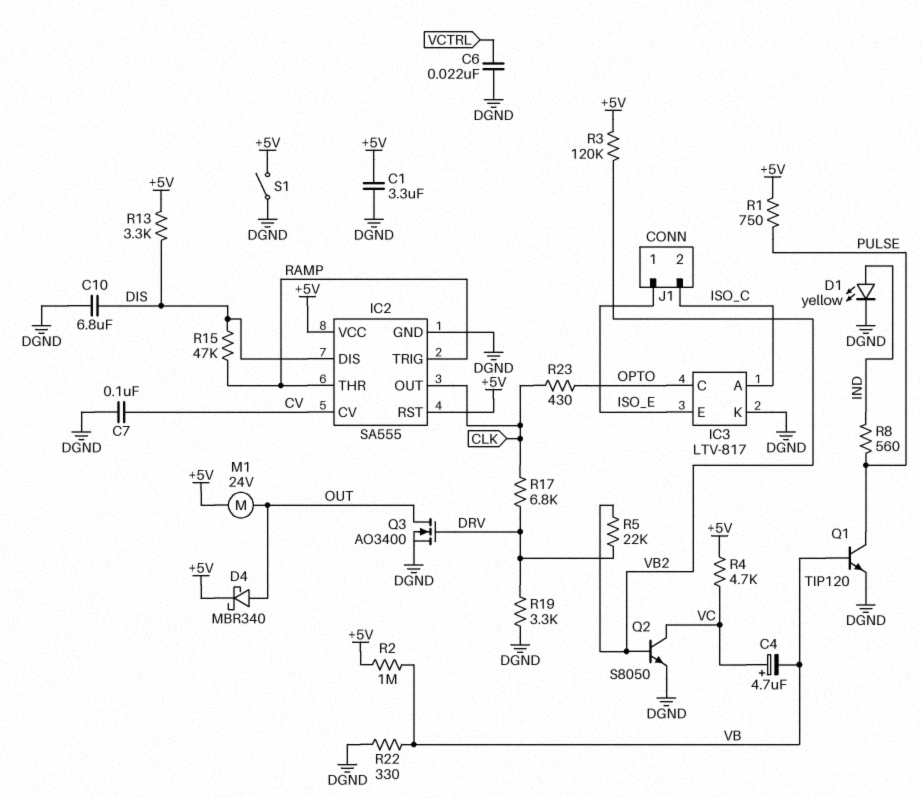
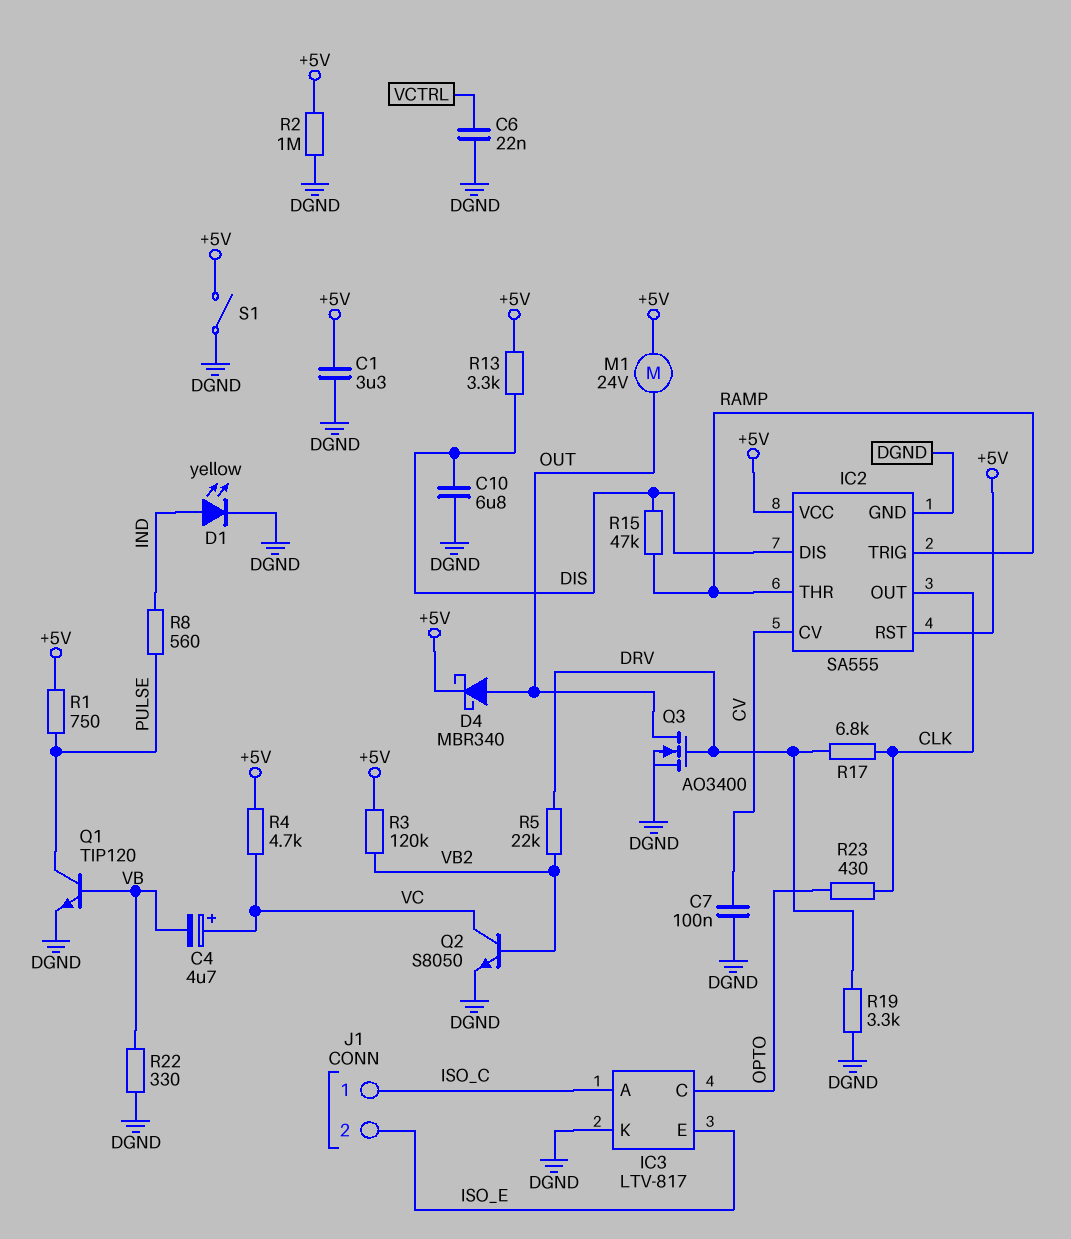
J1 pin 1: ISO_E -> ISO_C
J1 pin 2: ISO_C -> ISO_E
R2: 1M (+5V, VB) -> 1M (+5V, DGND)

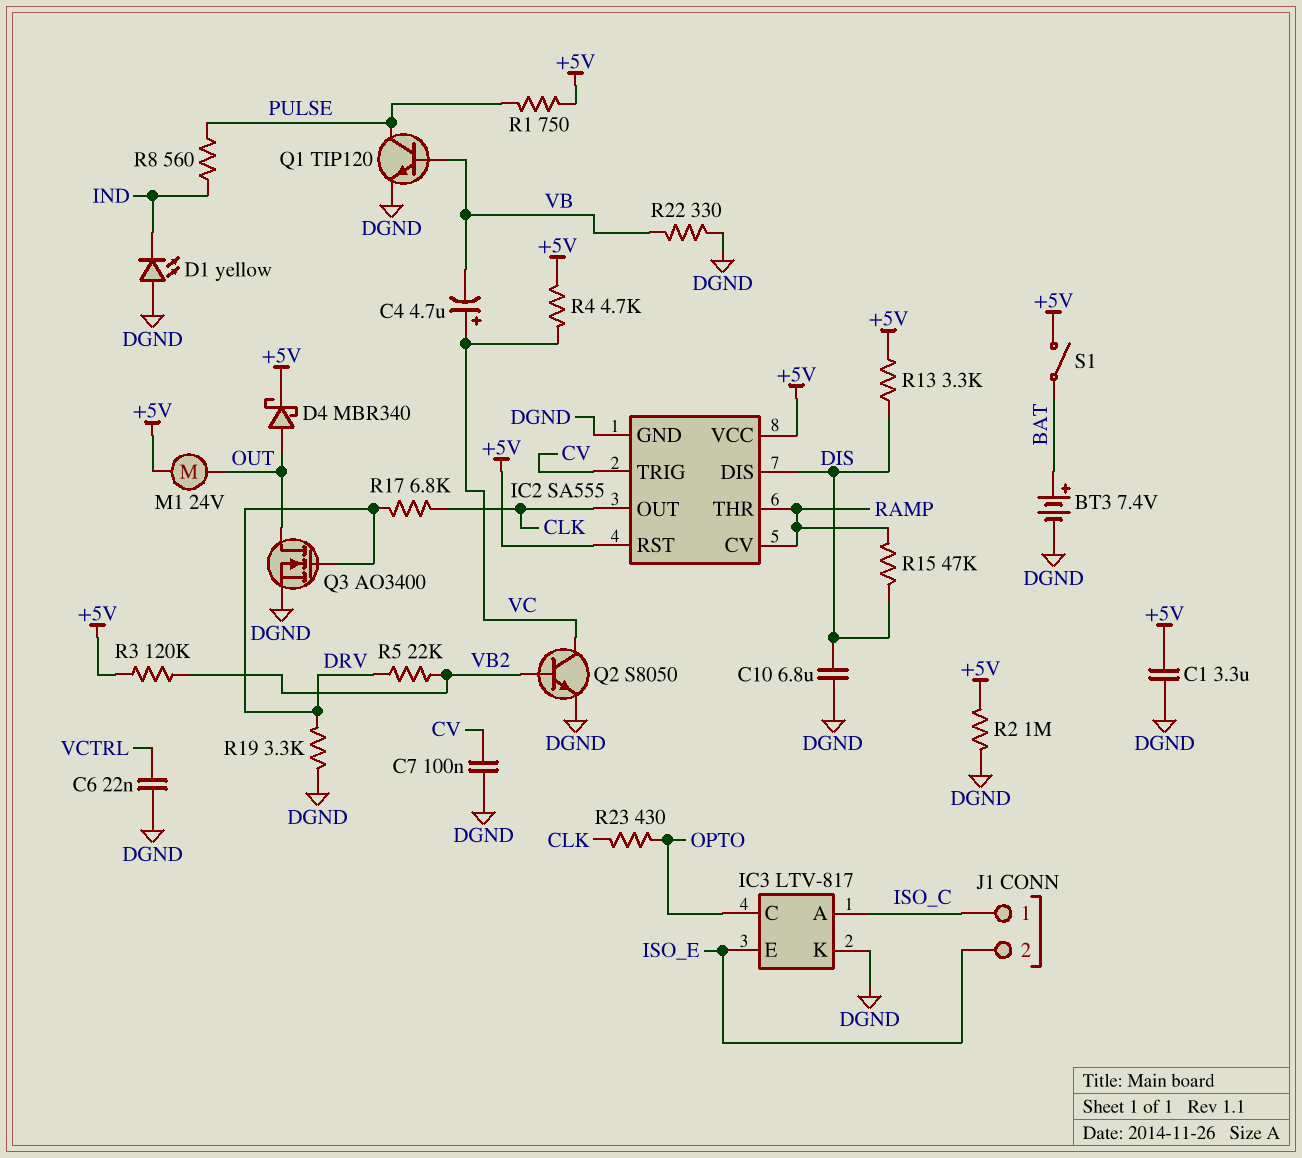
BT3: none -> 7.4V (plus BAT, minus DGND)
D1: LED yellow (A IND, K DGND) -> LED yellow (A DGND, K IND)
IC2 pin CV: CV -> RAMP
IC2 pin TRIG: RAMP -> CV
S1: switch (+5V, DGND) -> switch (+5V, BAT)

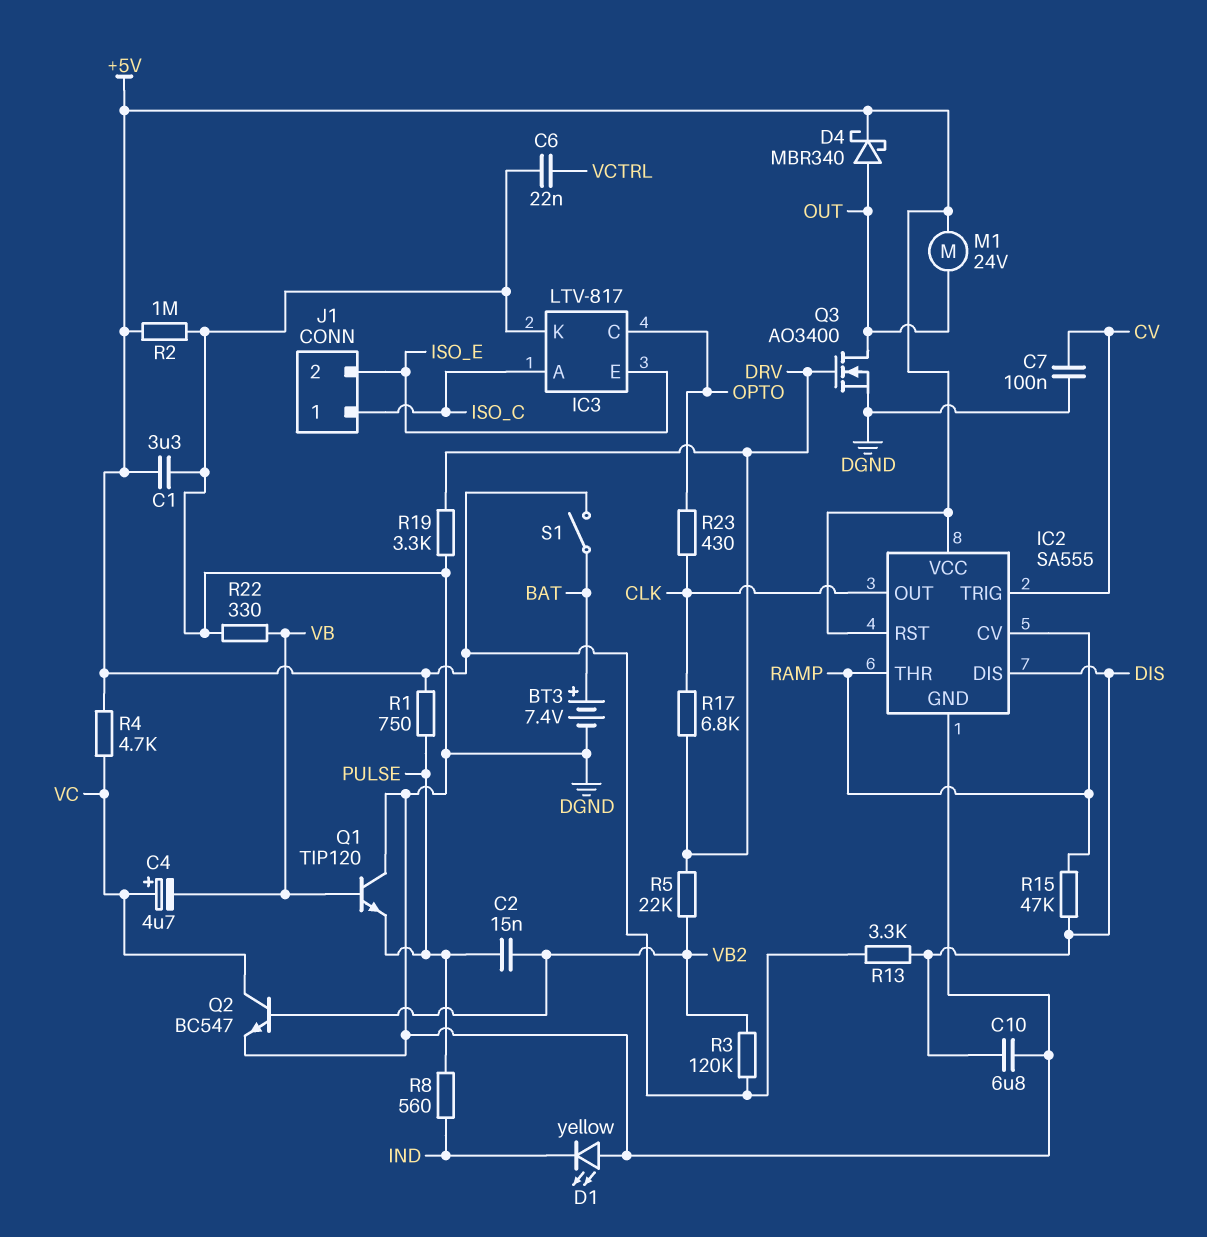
C2: none -> 15nF (PULSE, VB2)
Q1: NPN TIP120 (B VB, C PULSE, E DGND) -> NPN TIP120 (B VB, C DGND, E PULSE)
Q2: NPN S8050 (B VB2, C VC, E DGND) -> NPN BC547 (B VB2, C VC, E DGND)

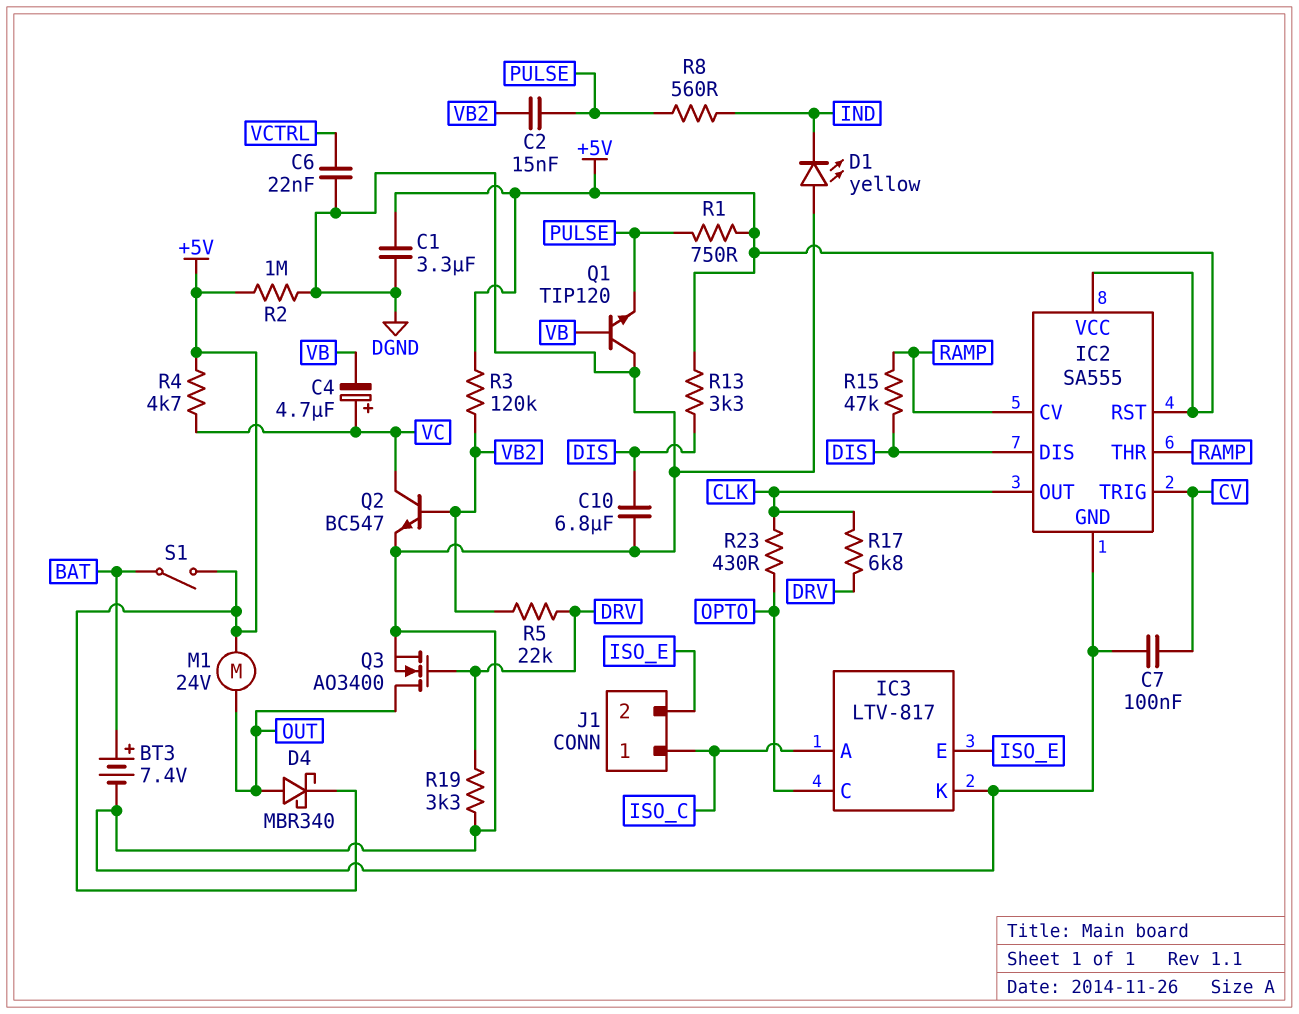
R22: 330 (DGND, VB) -> none

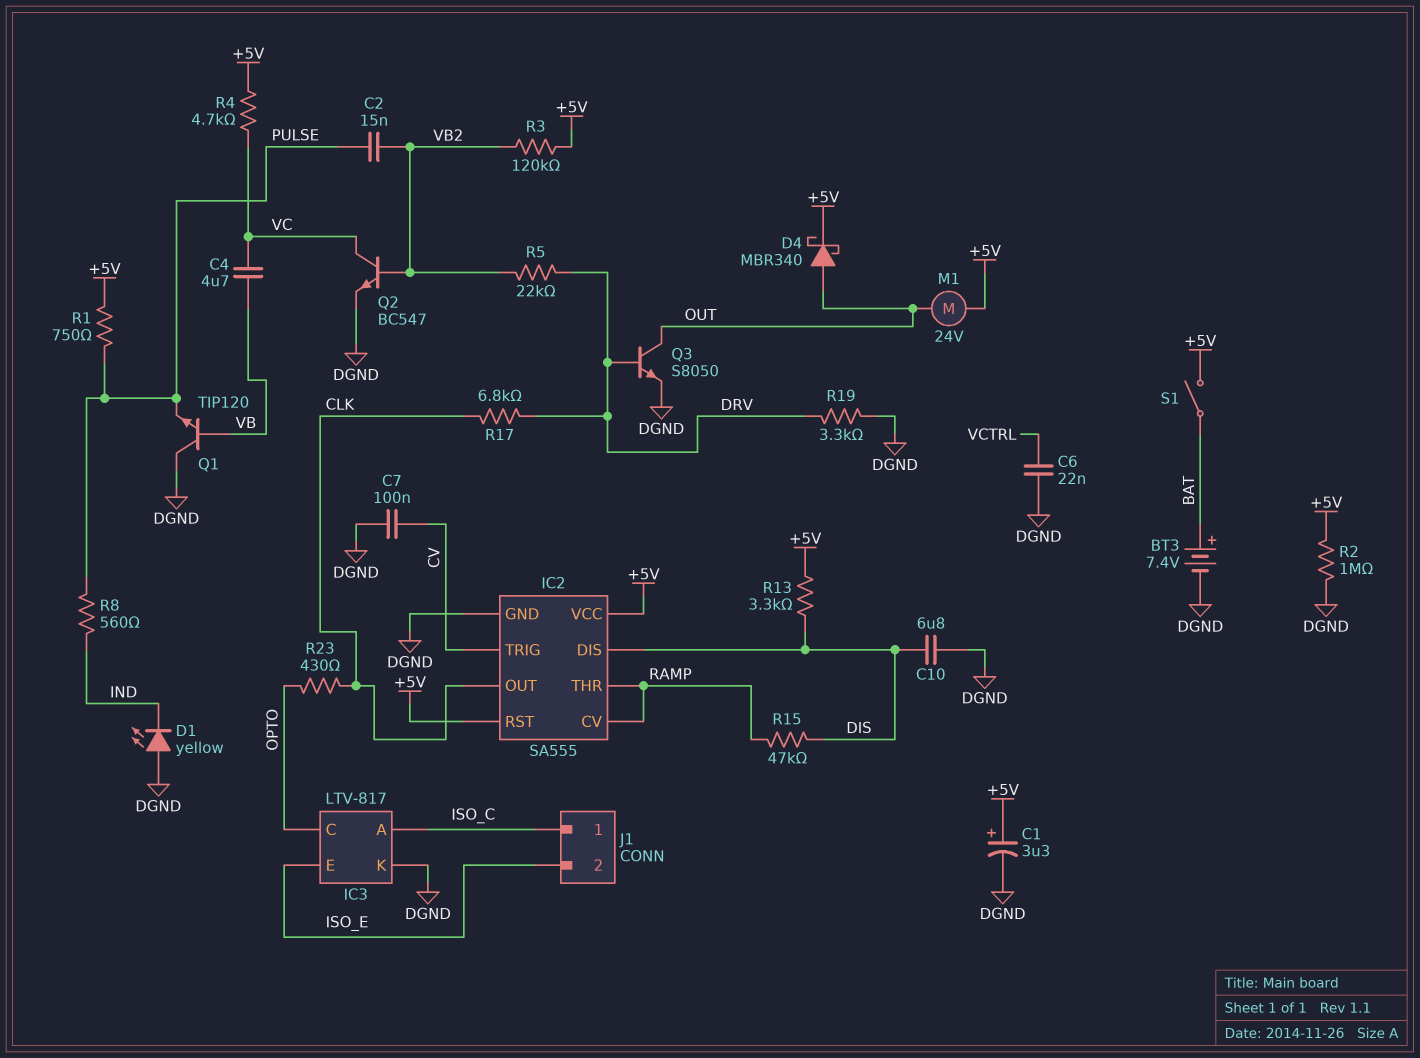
C1: 3.3uF (+5V, DGND) -> 3.3uF (plus +5V, minus DGND)
C4: 4.7uF (plus VC, minus VB) -> 4.7uF (VB, VC)
Q3: NMOS AO3400 (G DRV, D OUT, S DGND) -> NPN S8050 (B DRV, C OUT, E DGND)

